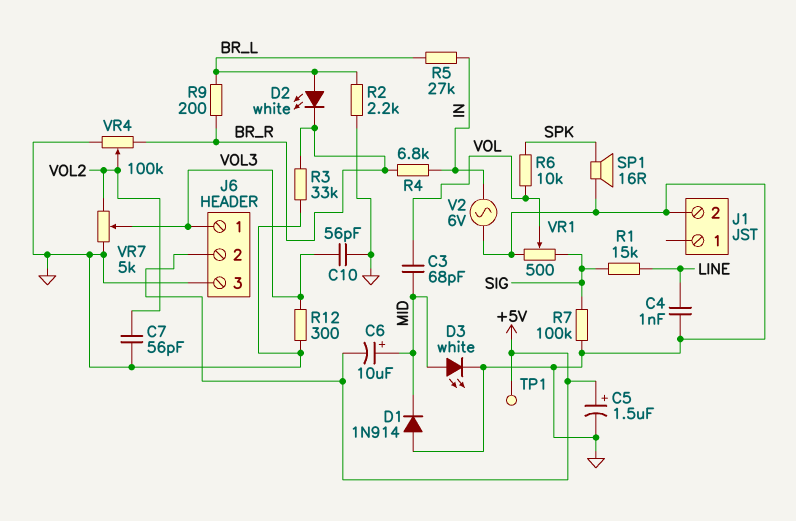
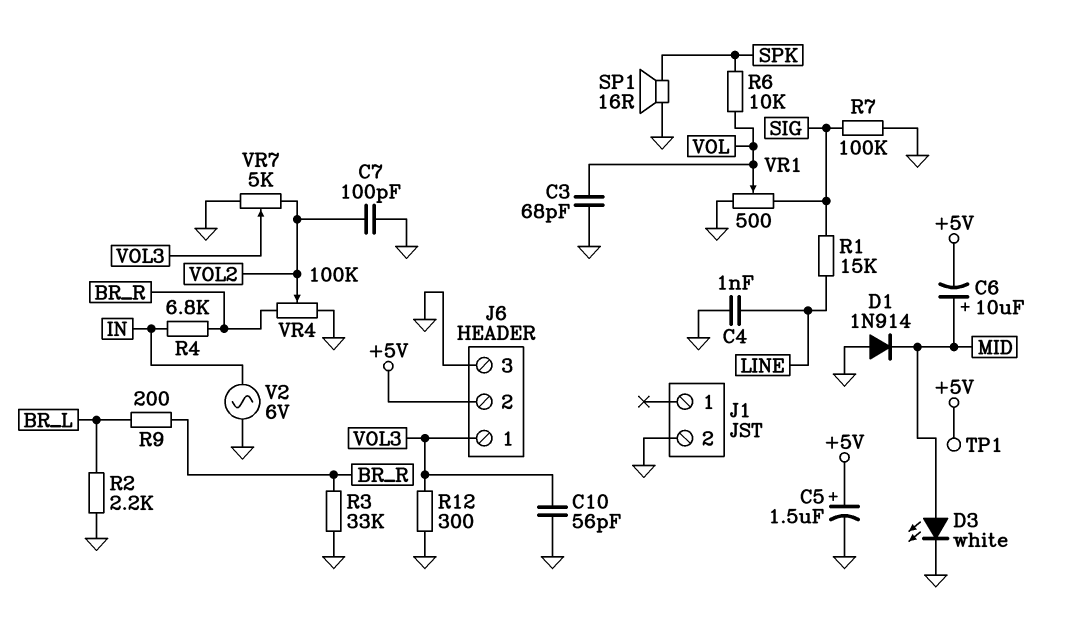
C3: 68pF (MID, VOL) -> 68pF (GND, VOL)
C7: 56pF (GND, VOL2) -> 100pF (GND, VOL2)
D2: LED white (A BR_L, K BR_R) -> none
R5: 27k (BR_L, IN) -> none

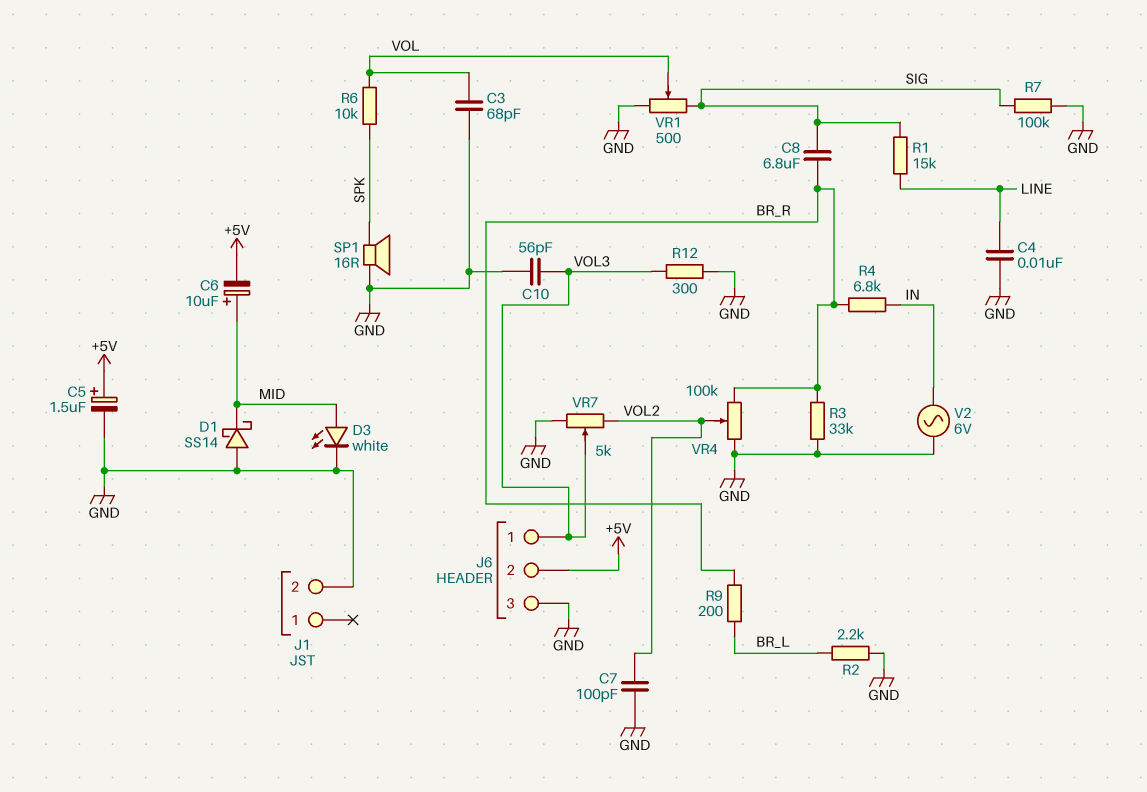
C4: 1nF (GND, LINE) -> 10nF (GND, LINE)
C8: none -> 6.8uF (BR_R, SIG)
D1: diode 1N914 (A GND, K MID) -> schottky SS14 (A GND, K MID)
TP1: test point (+5V) -> none

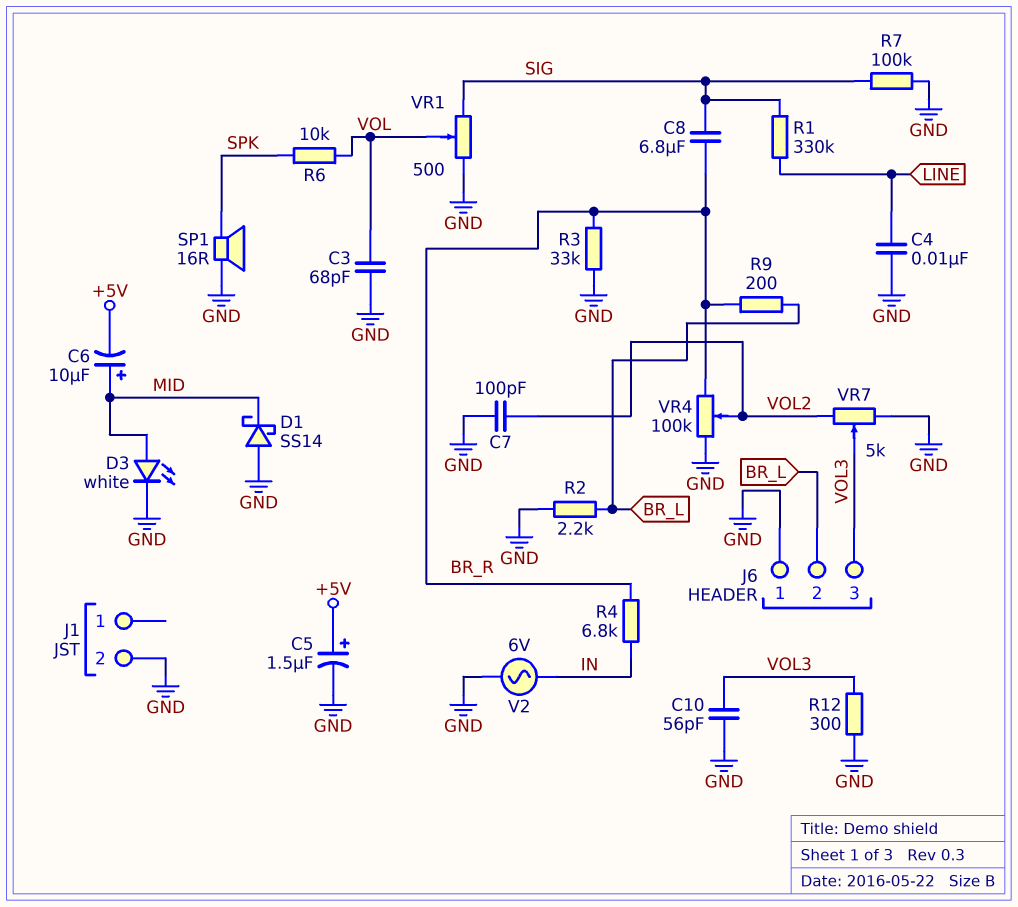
J6 pin 1: VOL3 -> GND
J6 pin 2: +5V -> BR_L
J6 pin 3: GND -> VOL3
R1: 15k (LINE, SIG) -> 330k (LINE, SIG)

